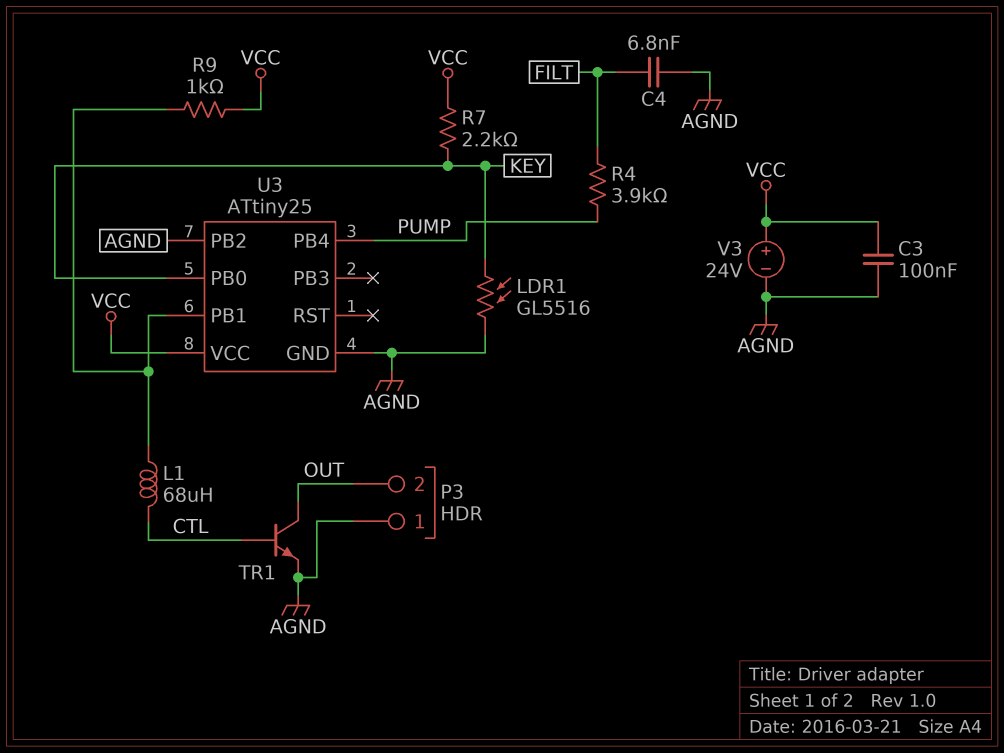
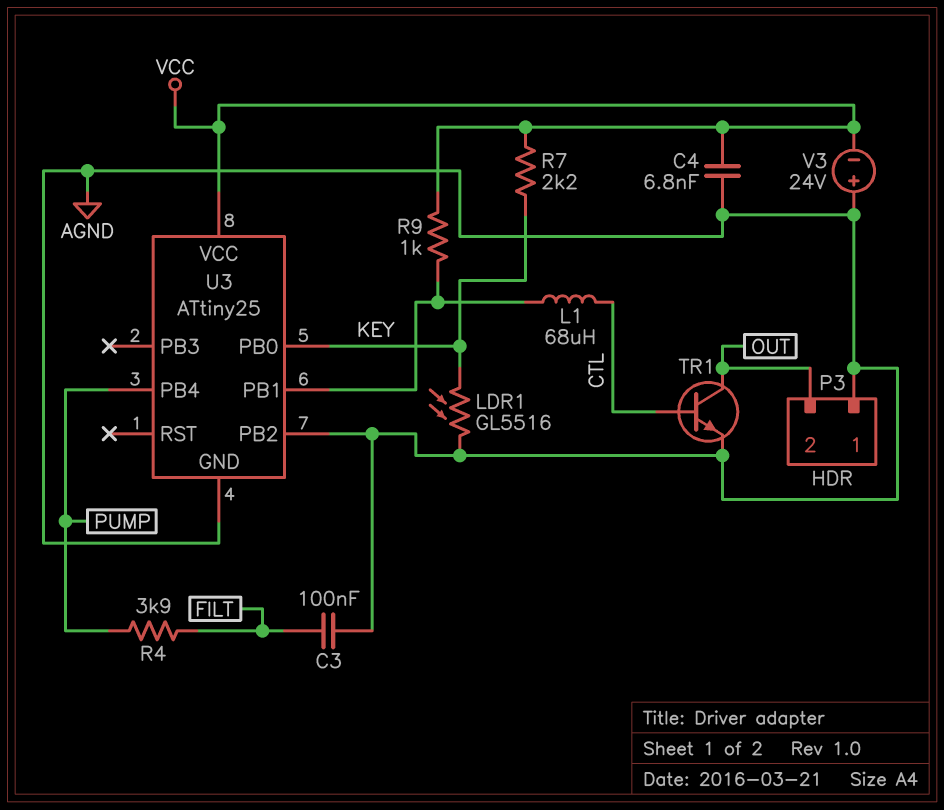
C3: 100nF (AGND, VCC) -> 100nF (AGND, FILT)
C4: 6.8nF (AGND, FILT) -> 6.8nF (AGND, VCC)
V3: 24V (plus VCC, minus AGND) -> 24V (plus AGND, minus VCC)

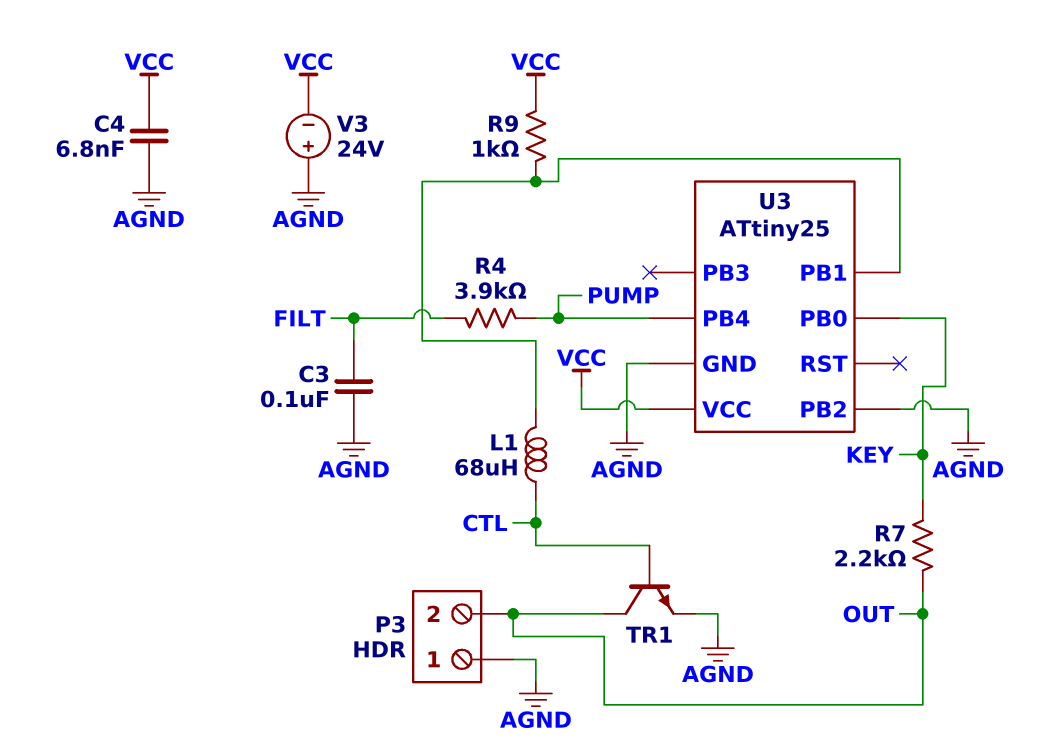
LDR1: GL5516 (AGND, KEY) -> none
R7: 2.2k (KEY, VCC) -> 2.2k (KEY, OUT)

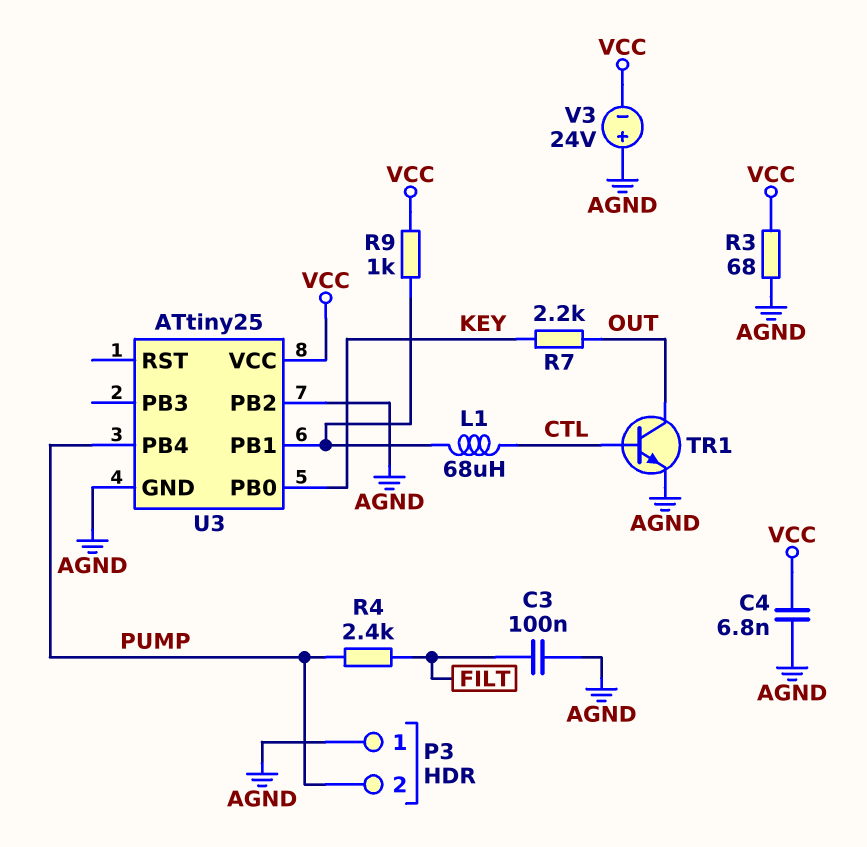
P3 pin 2: OUT -> PUMP
R3: none -> 68 (AGND, VCC)
R4: 3.9k (FILT, PUMP) -> 2.4k (FILT, PUMP)

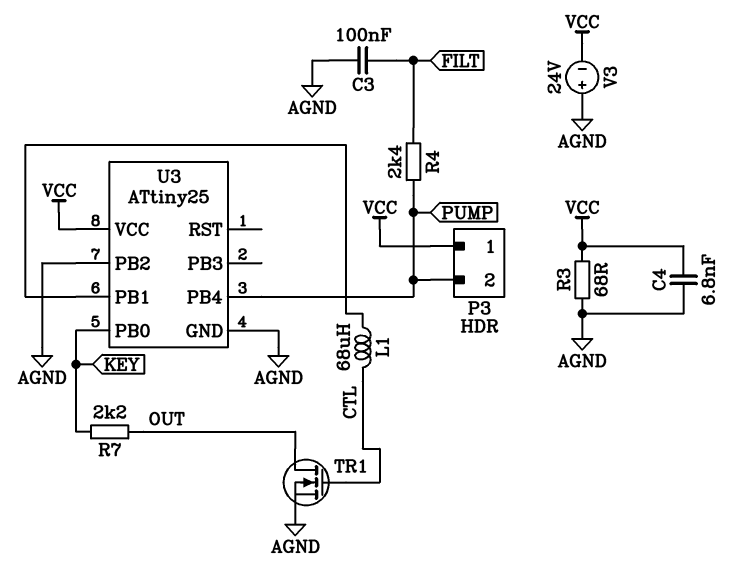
P3 pin 1: AGND -> VCC
R9: 1k (U3/PB1, VCC) -> none
TR1: NPN (B CTL, C OUT, E AGND) -> NMOS (G CTL, D OUT, S AGND)

